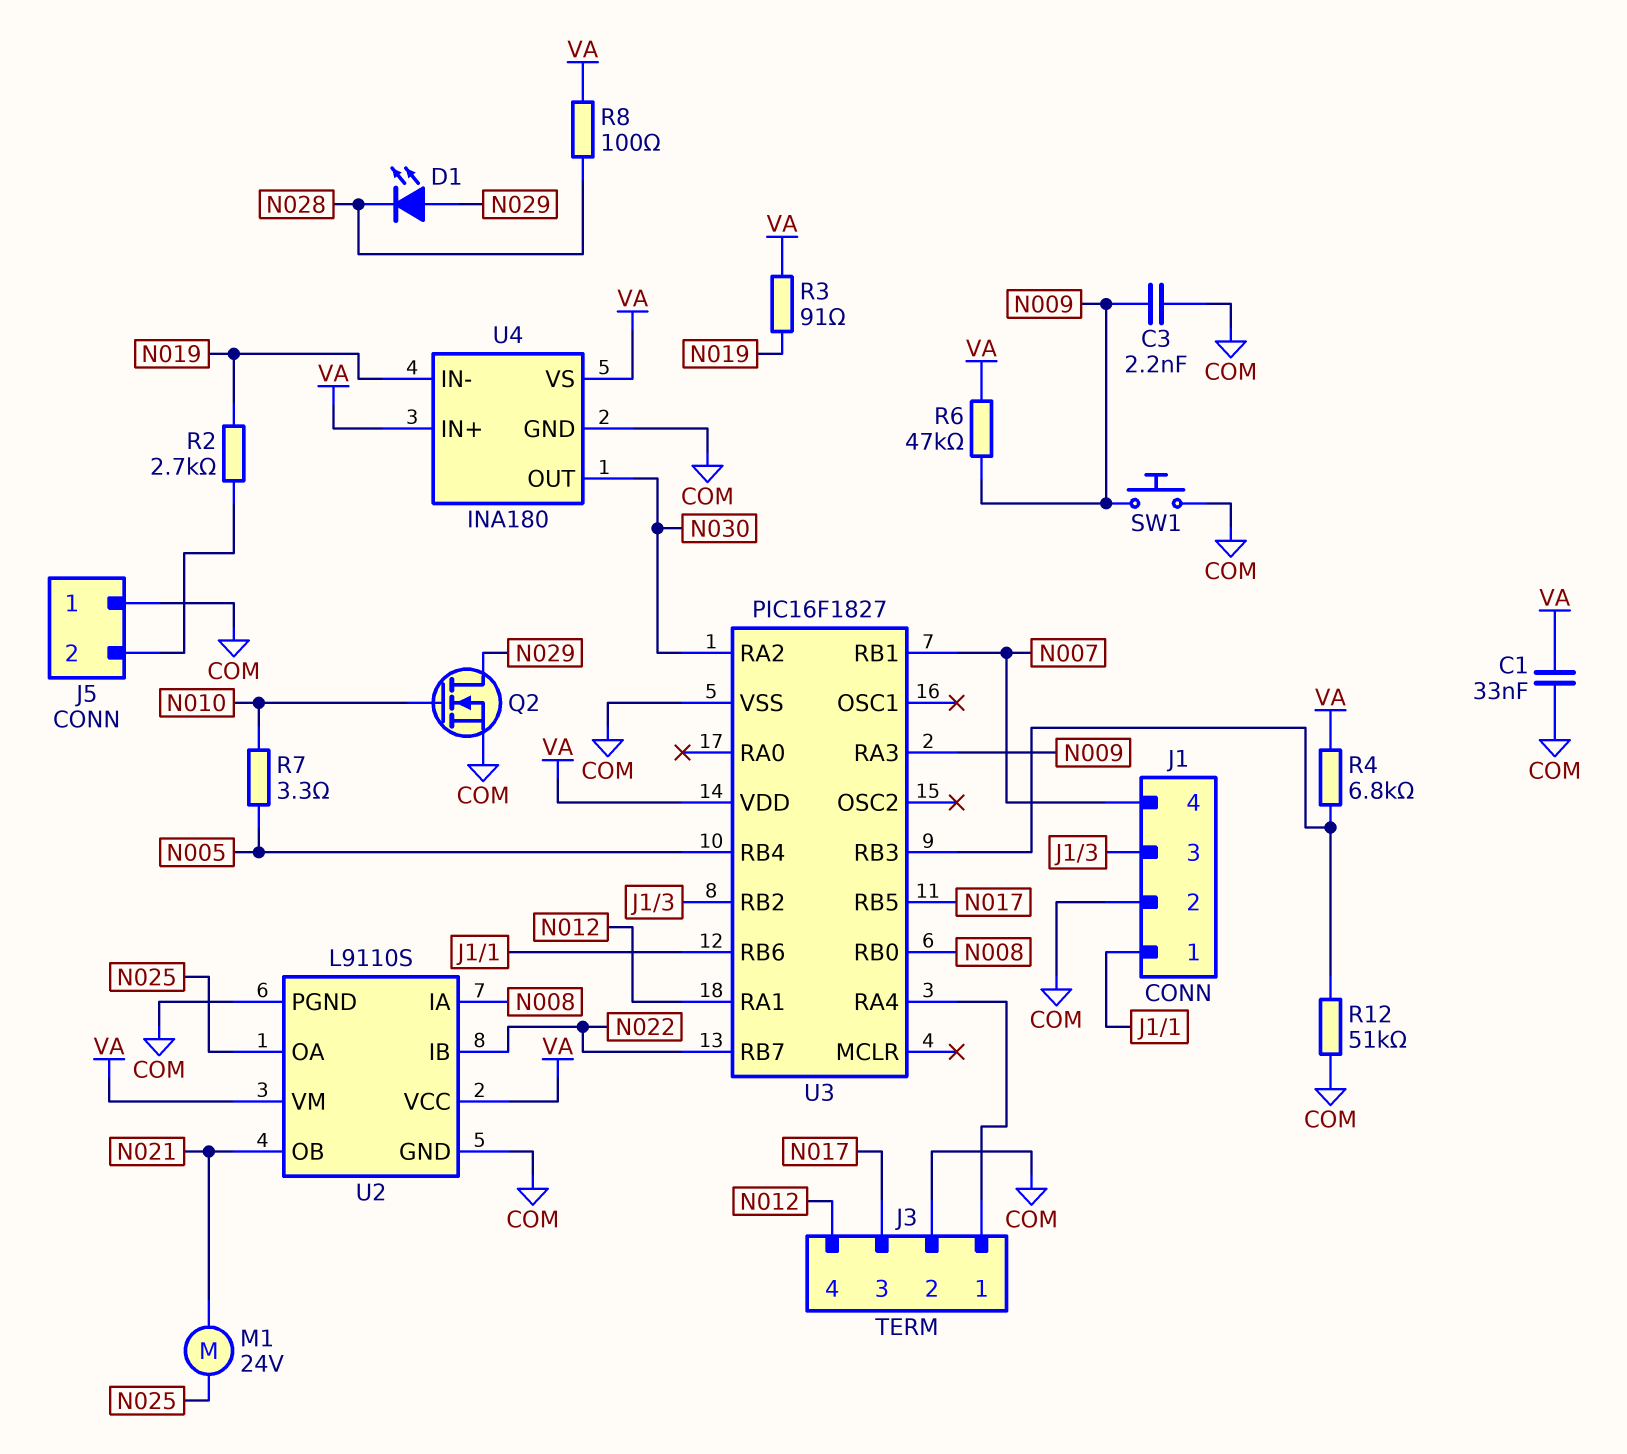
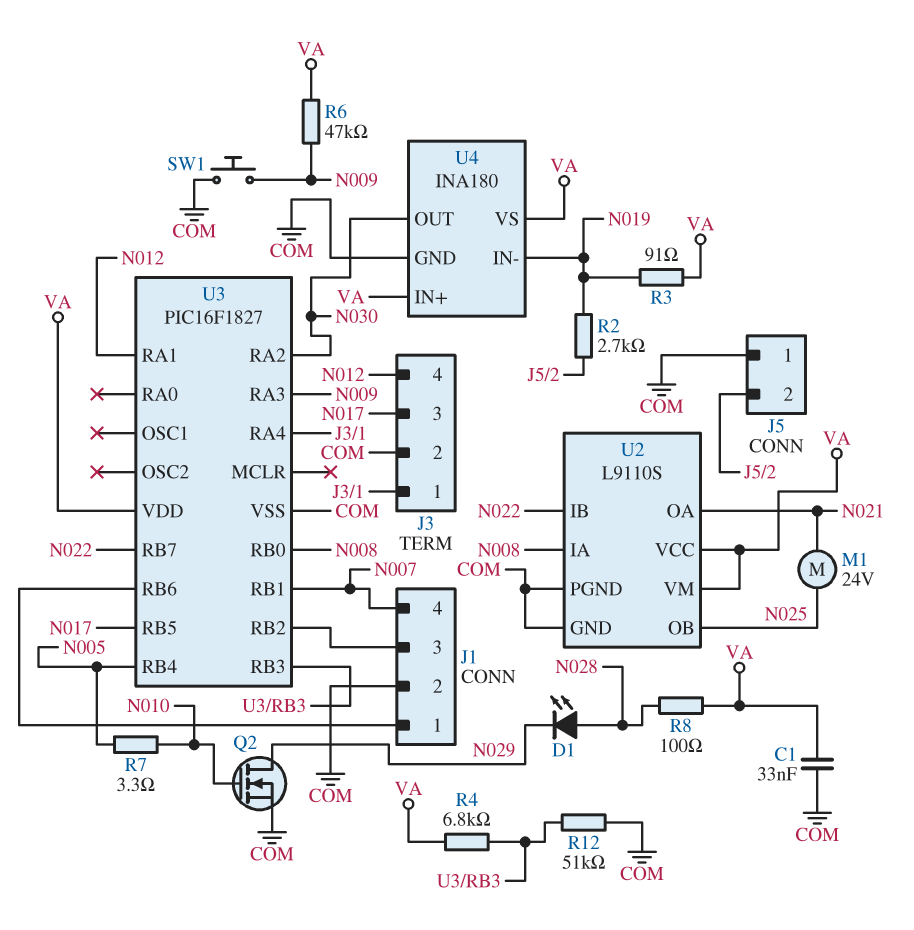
C3: 2.2nF (COM, N009) -> none
D1: LED (A N029, K N028) -> LED (A N028, K N029)
U2 pin OA: N025 -> N021
U2 pin OB: N021 -> N025

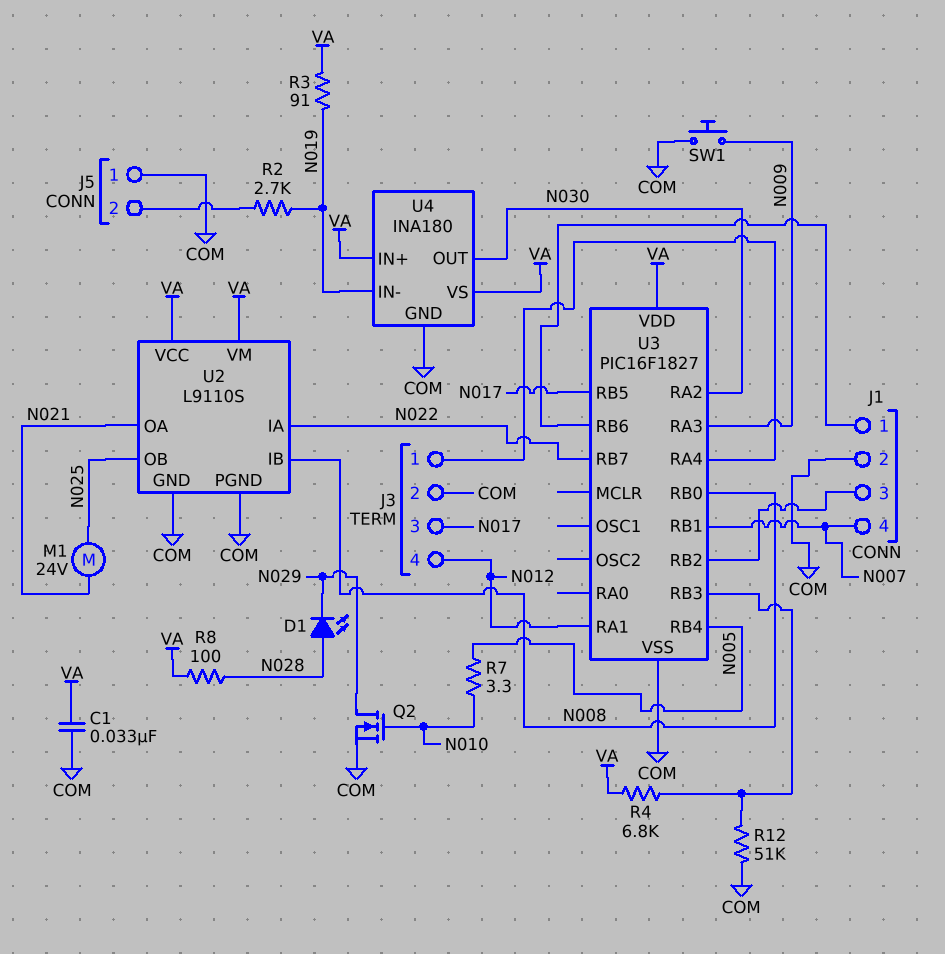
R6: 47k (N009, VA) -> none
U2 pin IA: N008 -> N022
U2 pin IB: N022 -> N008

